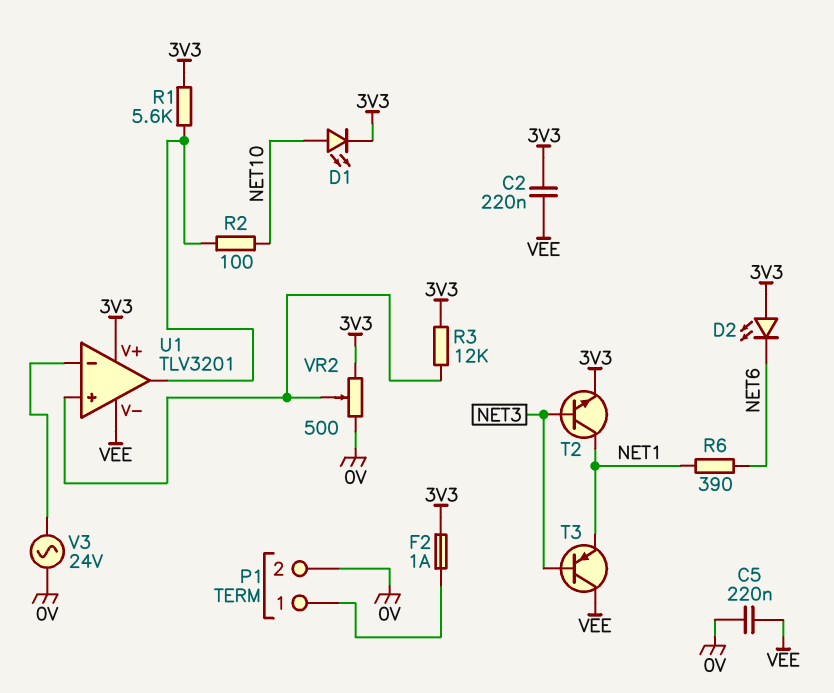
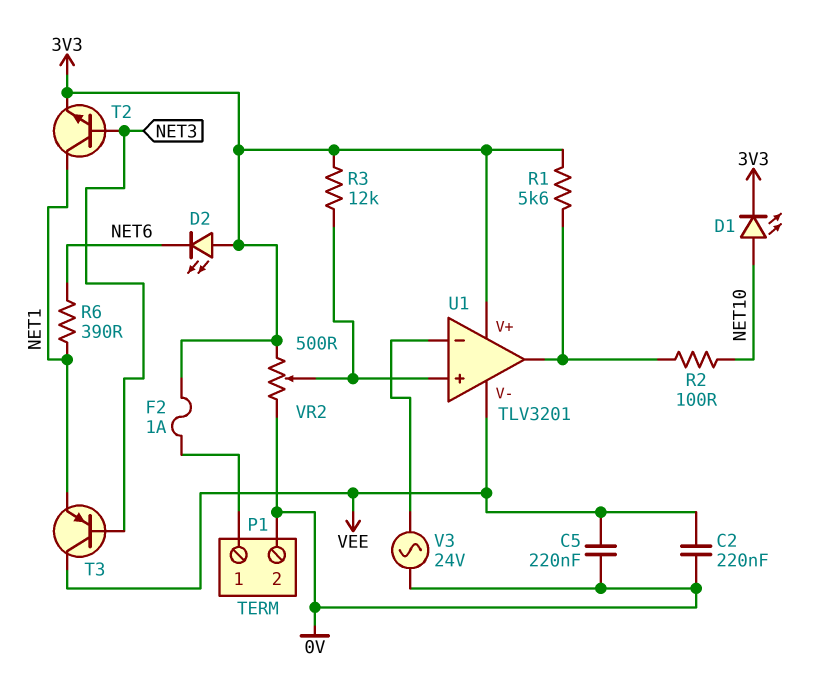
C2: 220nF (3V3, VEE) -> 220nF (0V, VEE)

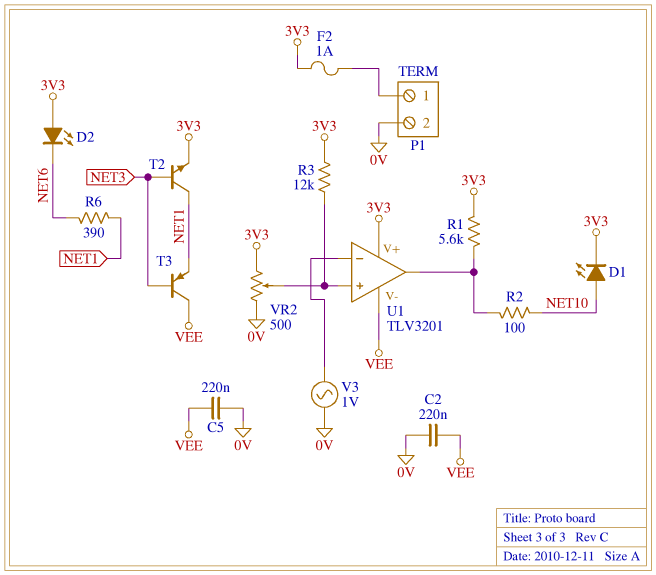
V3: AC 24V (0V, U1/in-) -> AC 1V (0V, U1/in-)

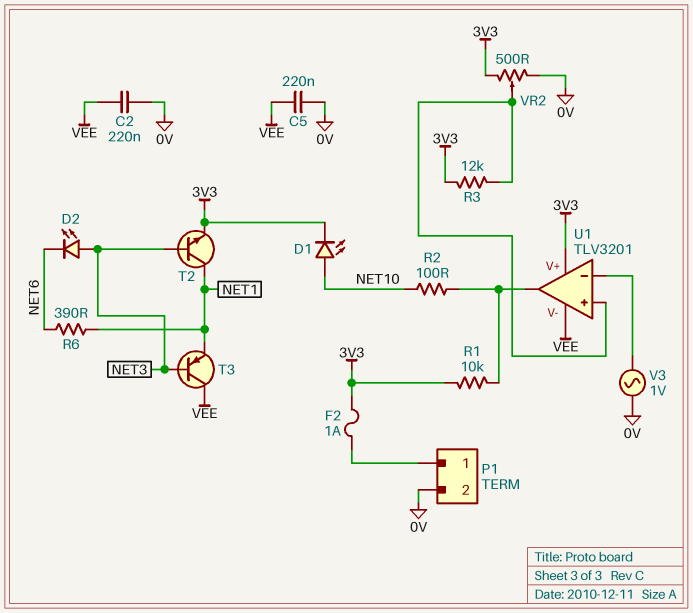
D2: LED (A 3V3, K NET6) -> LED (A NET3, K NET6)
R1: 5.6k (3V3, U1/out) -> 10k (3V3, U1/out)

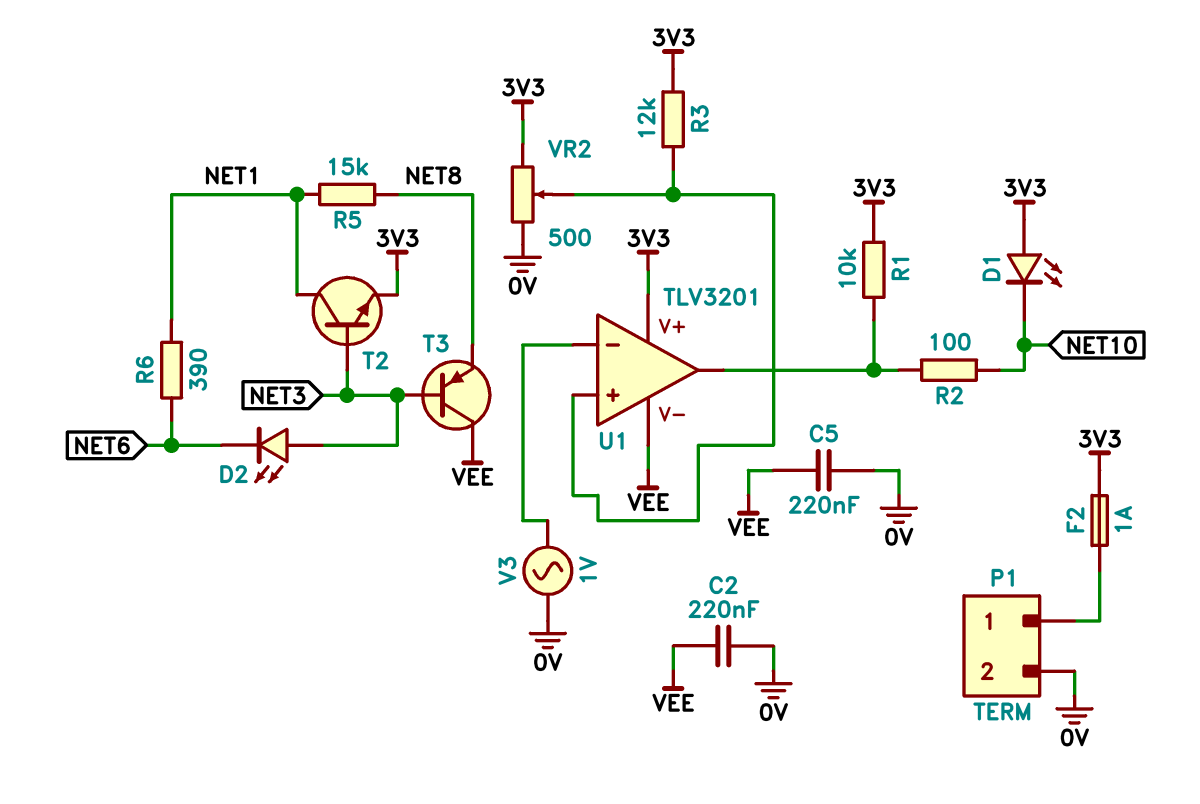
D1: LED (A NET10, K 3V3) -> LED (A 3V3, K NET10)
R5: none -> 15k (NET1, NET8)
T3: PNP (B NET3, C VEE, E NET1) -> PNP (B NET3, C VEE, E NET8)

